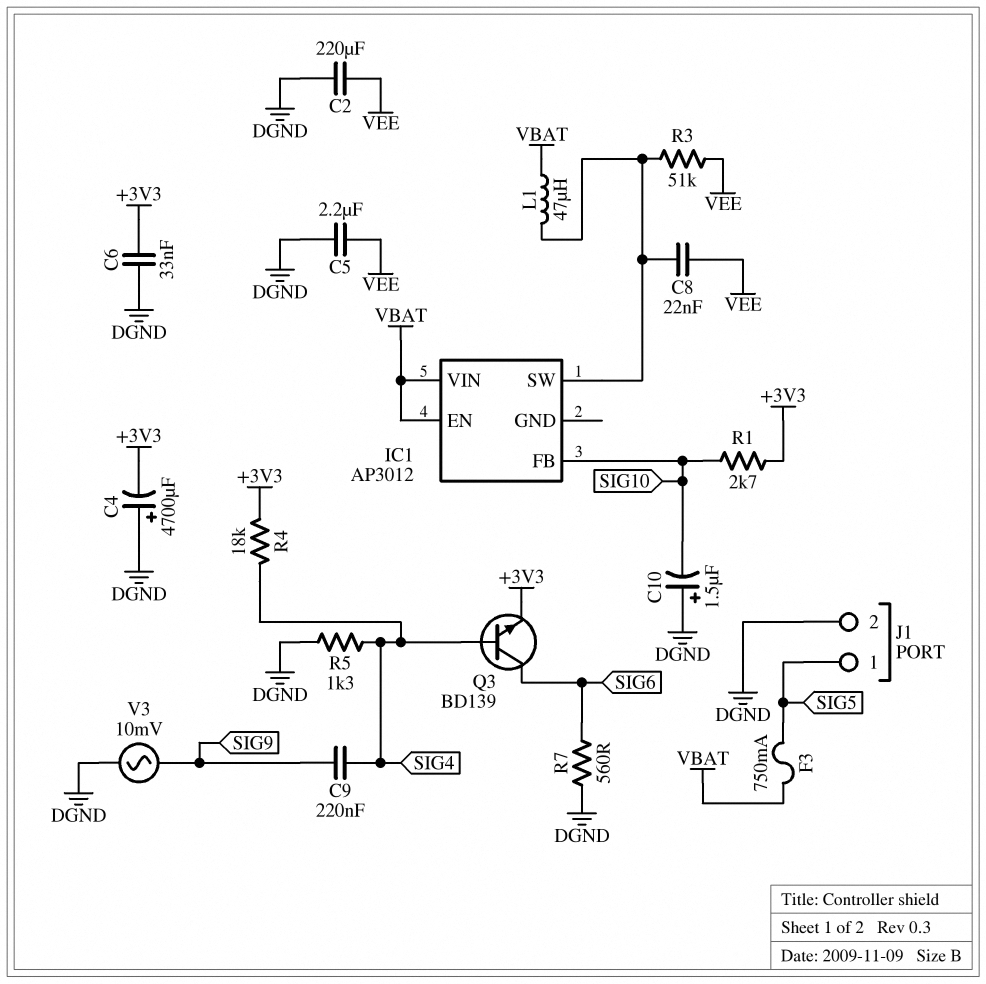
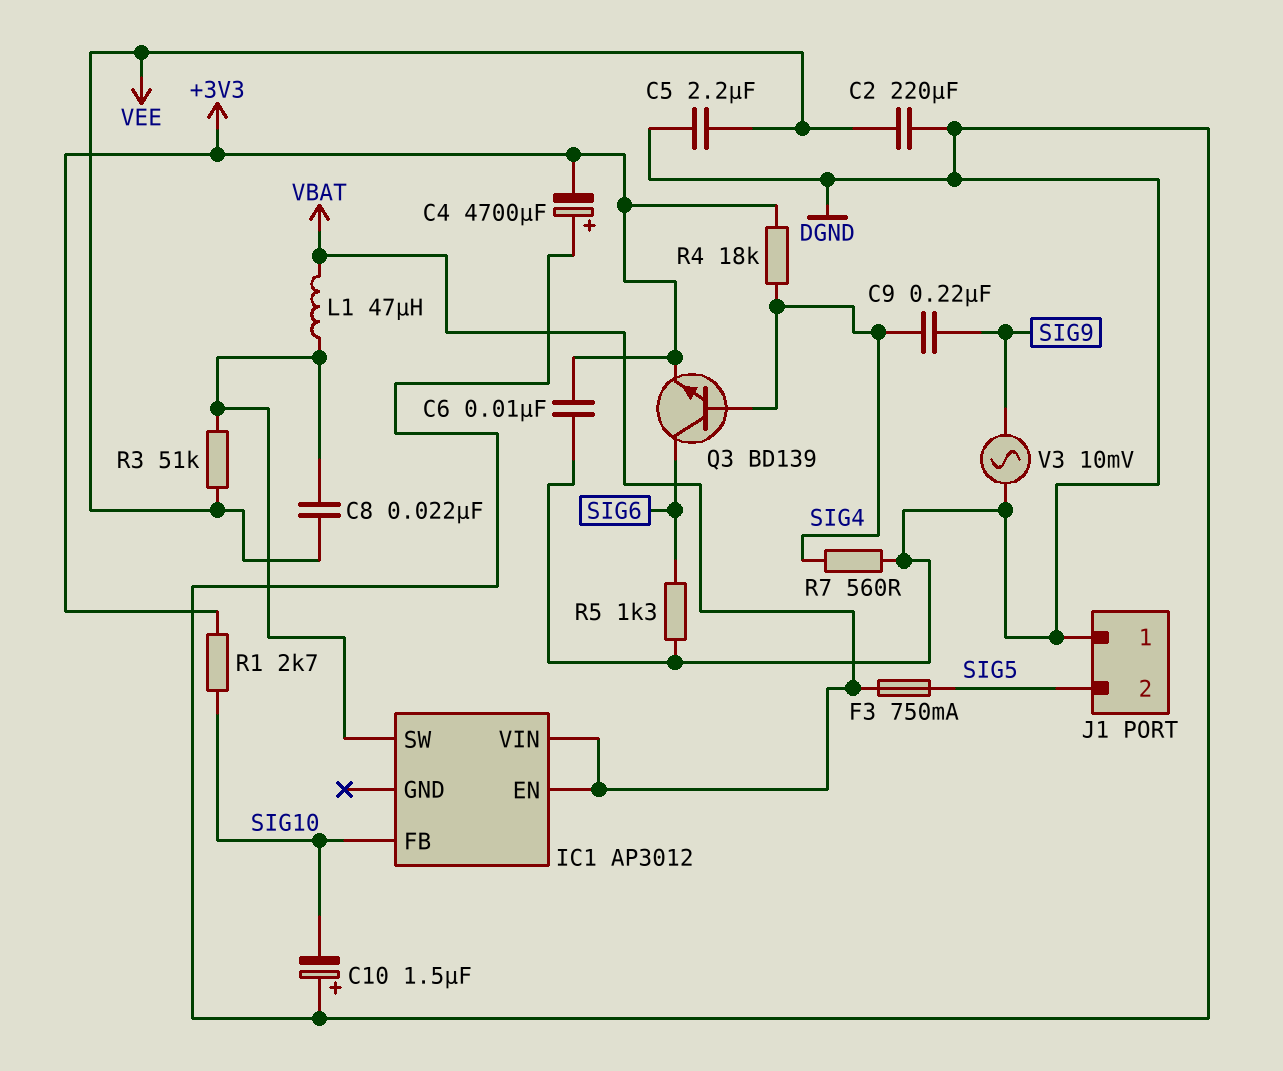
C6: 33nF (+3V3, DGND) -> 10nF (+3V3, DGND)
J1 pin 1: SIG5 -> DGND
J1 pin 2: DGND -> SIG5
R5: 1.3k (DGND, SIG4) -> 1.3k (DGND, SIG6)
R7: 560 (DGND, SIG6) -> 560 (DGND, SIG4)

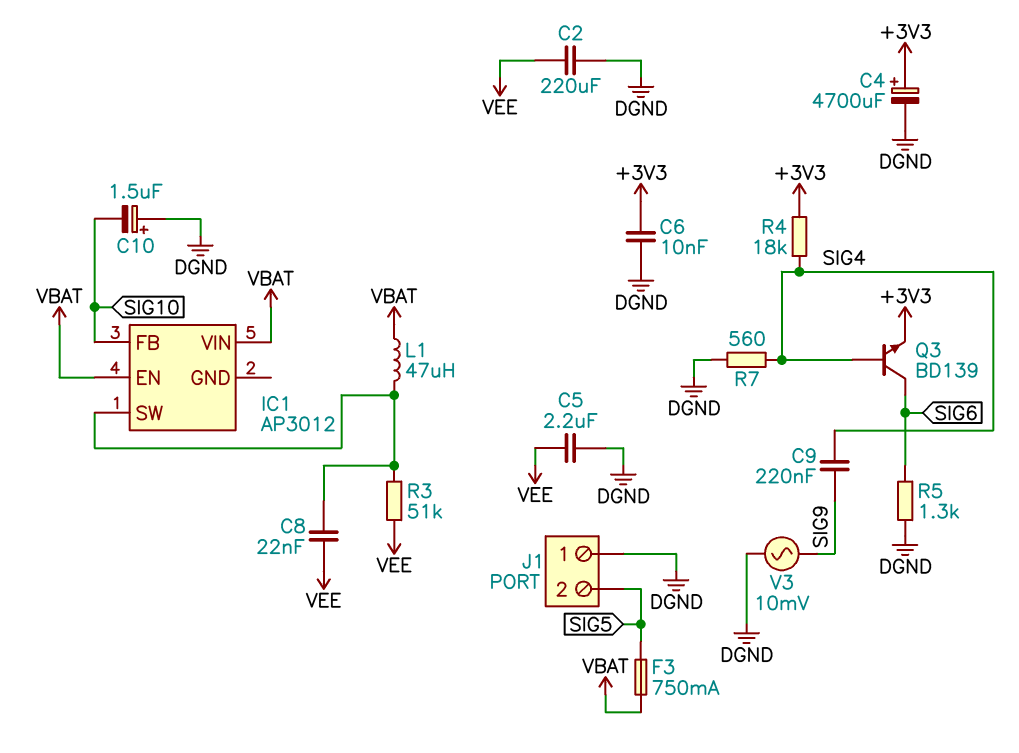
C4: 4700uF (plus DGND, minus +3V3) -> 4700uF (plus +3V3, minus DGND)
R1: 2.7k (+3V3, SIG10) -> none

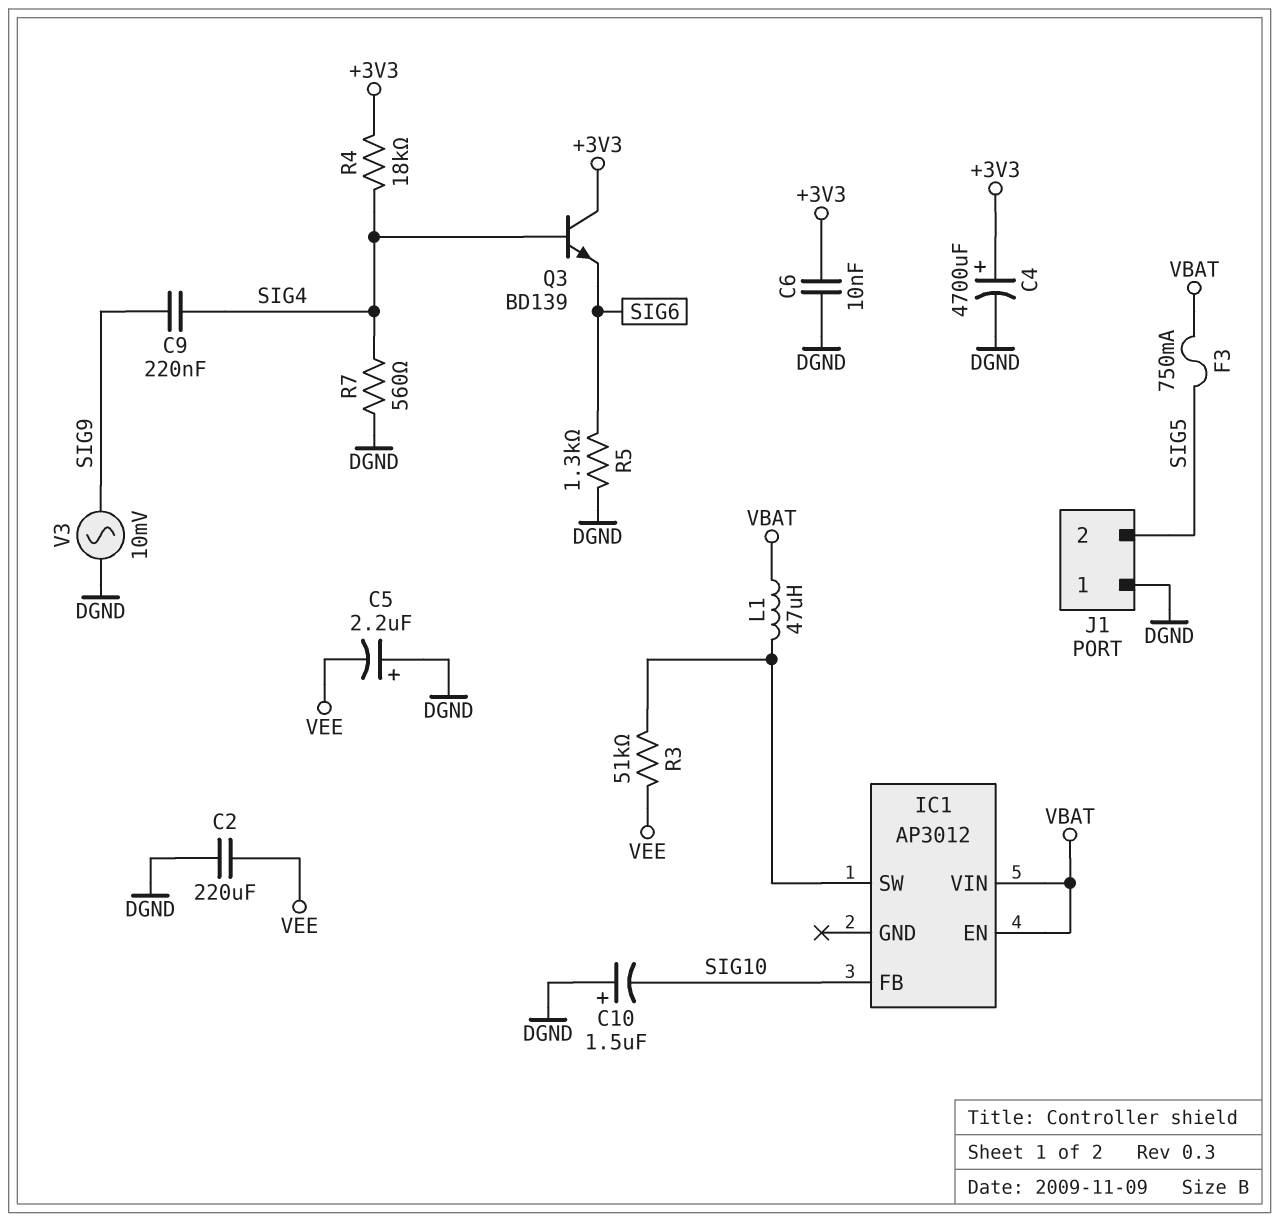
C5: 2.2uF (DGND, VEE) -> 2.2uF (plus DGND, minus VEE)
C8: 22nF (IC1/SW, VEE) -> none
Q3: NPN BD139 (B SIG4, C SIG6, E +3V3) -> NPN BD139 (B SIG4, C +3V3, E SIG6)

